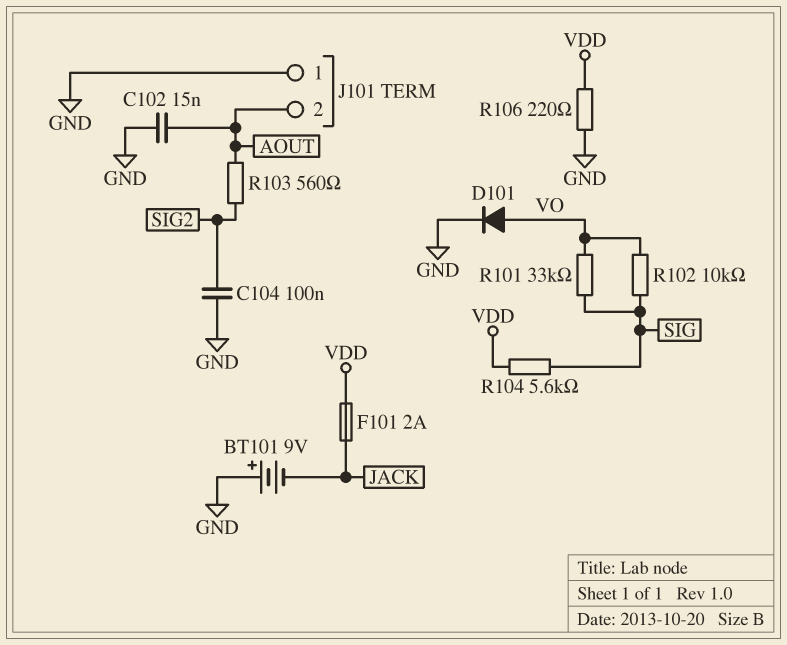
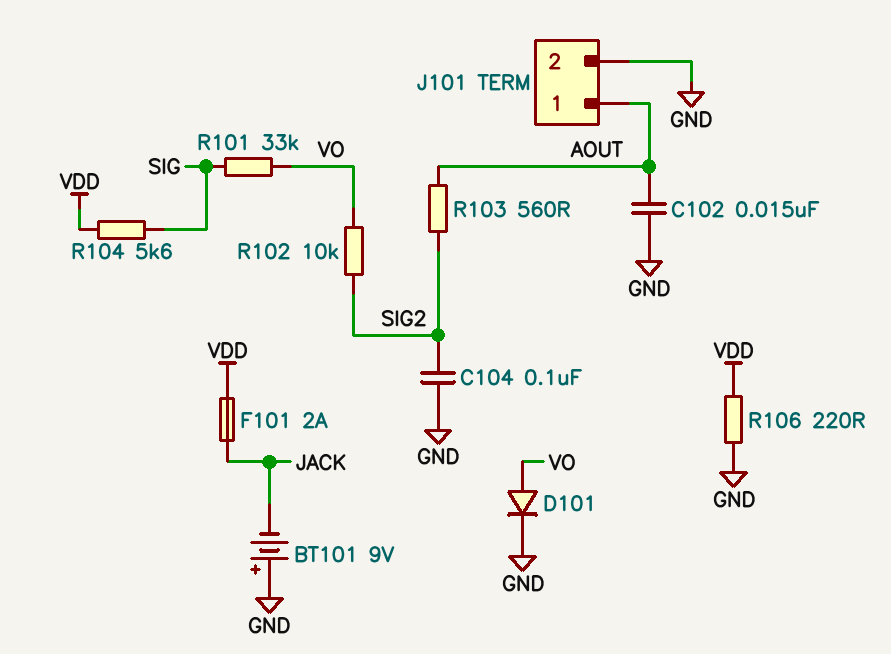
J101 pin 1: GND -> AOUT
J101 pin 2: AOUT -> GND
R102: 10k (SIG, VO) -> 10k (SIG2, VO)

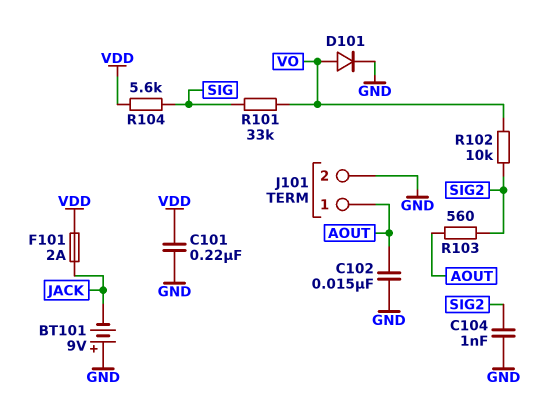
C101: none -> 220nF (GND, VDD)
C104: 100nF (GND, SIG2) -> 1nF (GND, SIG2)
R106: 220 (GND, VDD) -> none

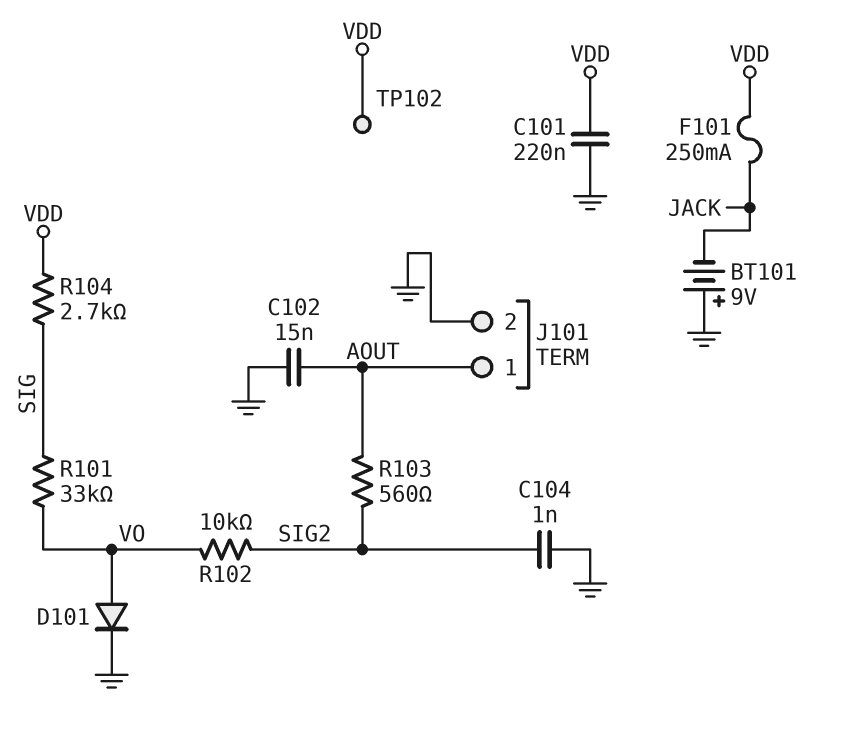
F101: 2A (JACK, VDD) -> 250mA (JACK, VDD)
R104: 5.6k (SIG, VDD) -> 2.7k (SIG, VDD)
TP102: none -> test point (VDD)

